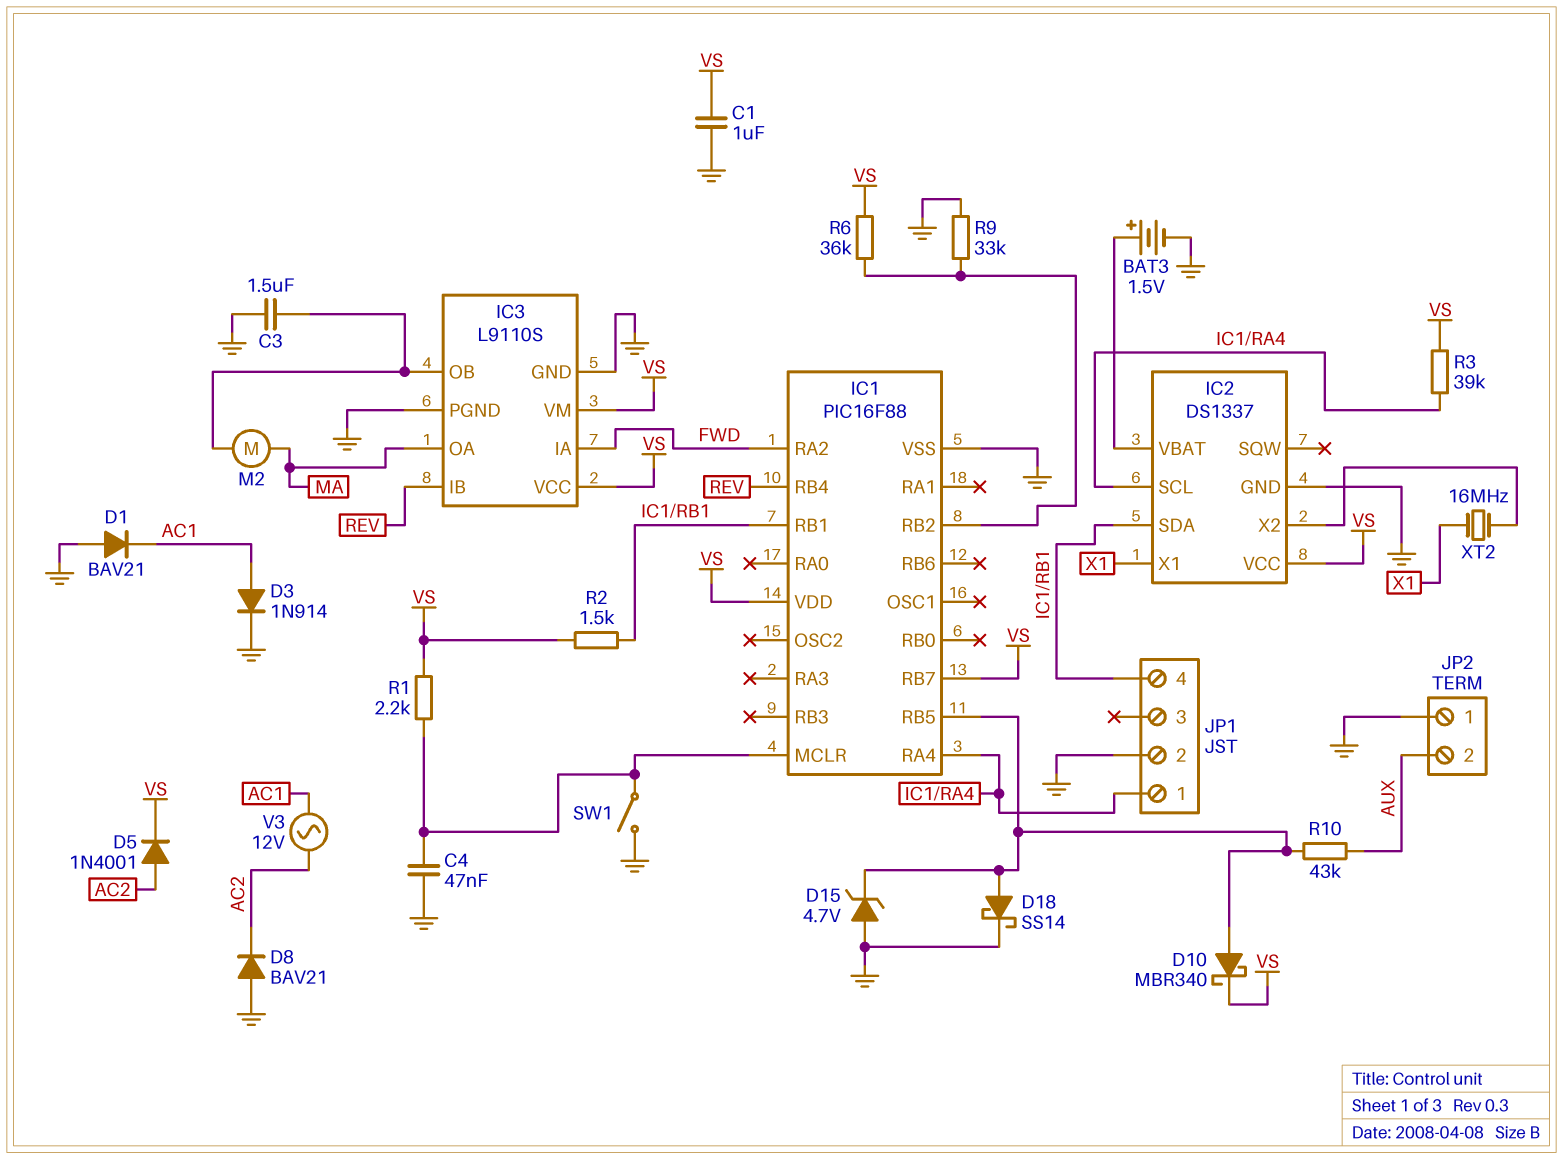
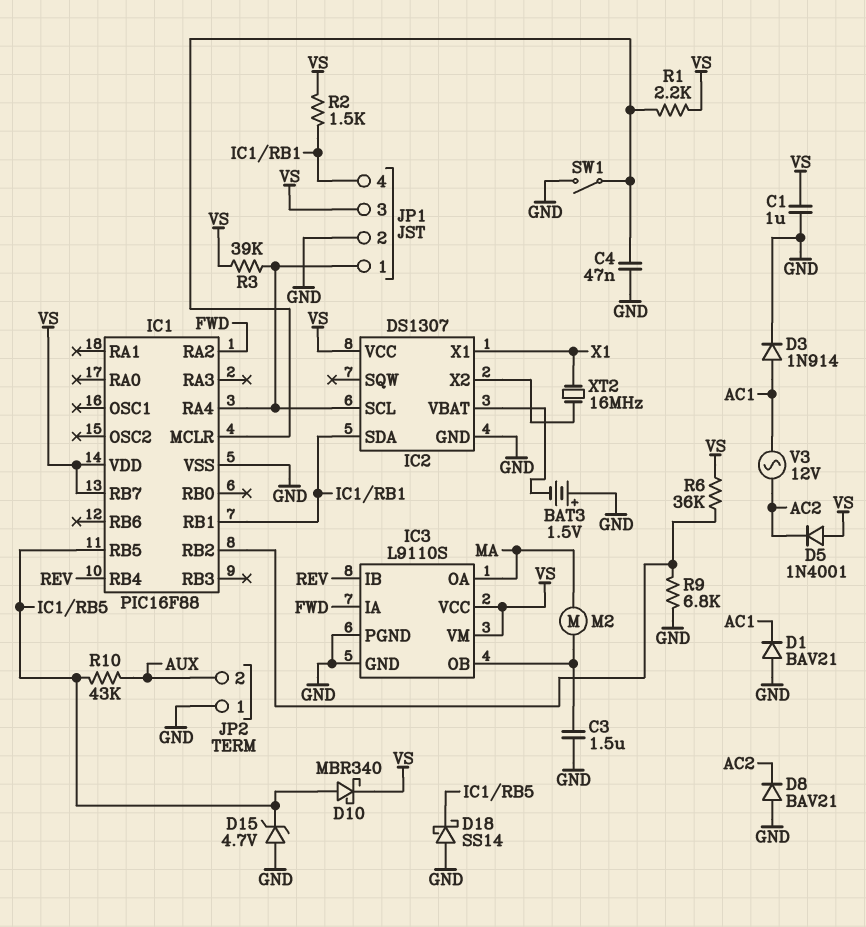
BAT3: 1.5V (plus IC2/VBAT, minus GND) -> 1.5V (plus GND, minus IC2/VBAT)
D5: diode 1N4001 (A AC2, K VS) -> diode 1N4001 (A VS, K AC2)
D18: schottky SS14 (A IC1/RB5, K GND) -> schottky SS14 (A GND, K IC1/RB5)
IC2: DS1337 -> DS1307
JP1 pin 3: none -> VS
R9: 33k (GND, IC1/RB2) -> 6.8k (GND, IC1/RB2)

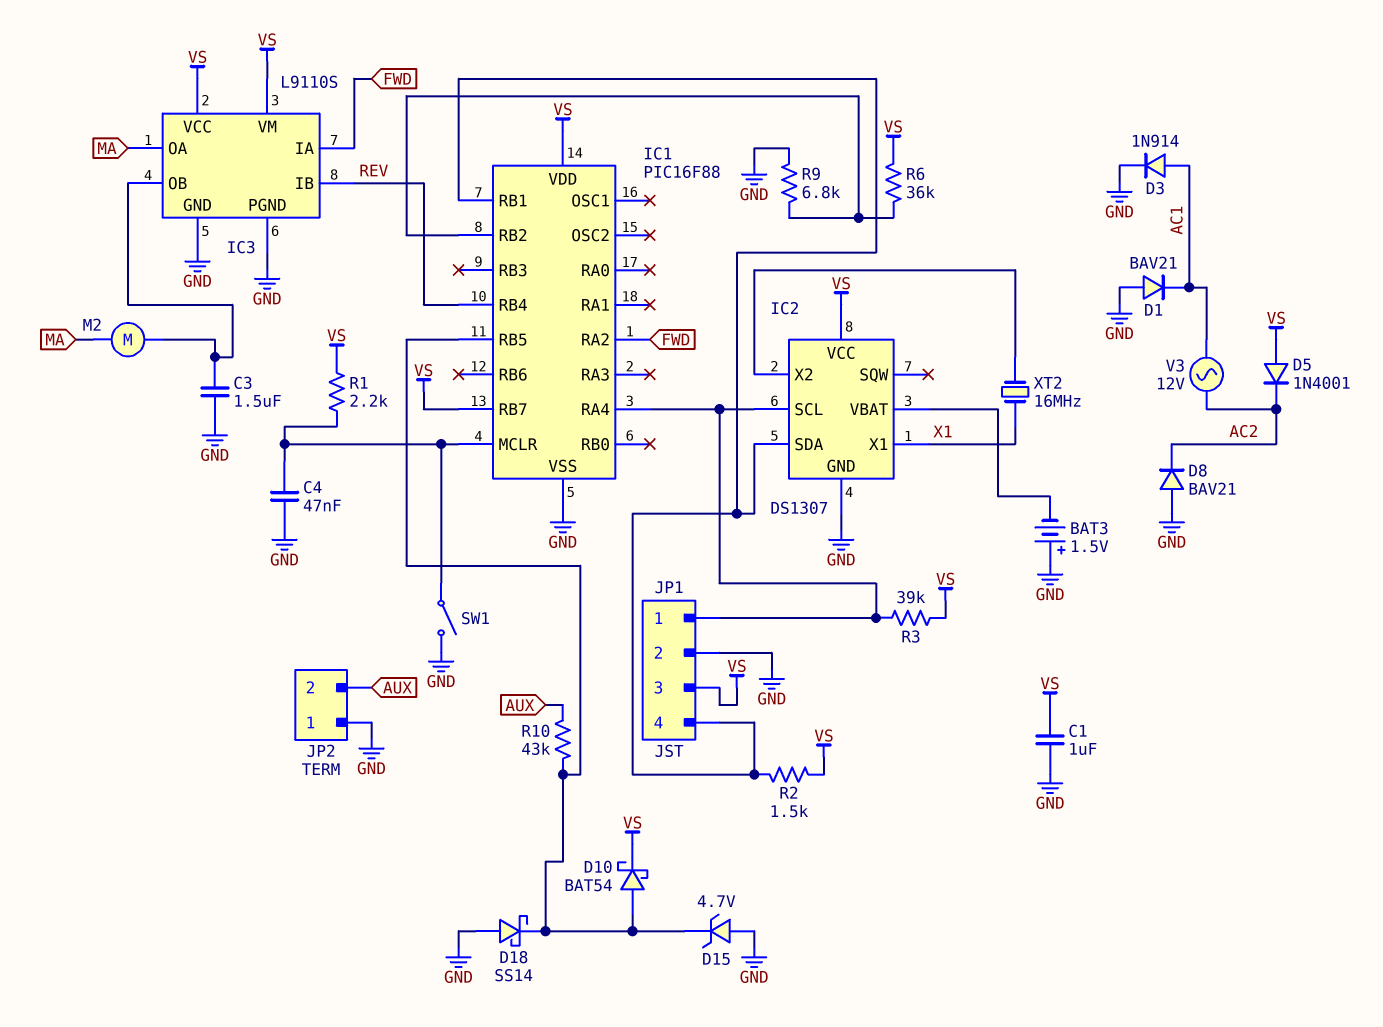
D10: schottky MBR340 (A IC1/RB5, K VS) -> schottky BAT54 (A IC1/RB5, K VS)

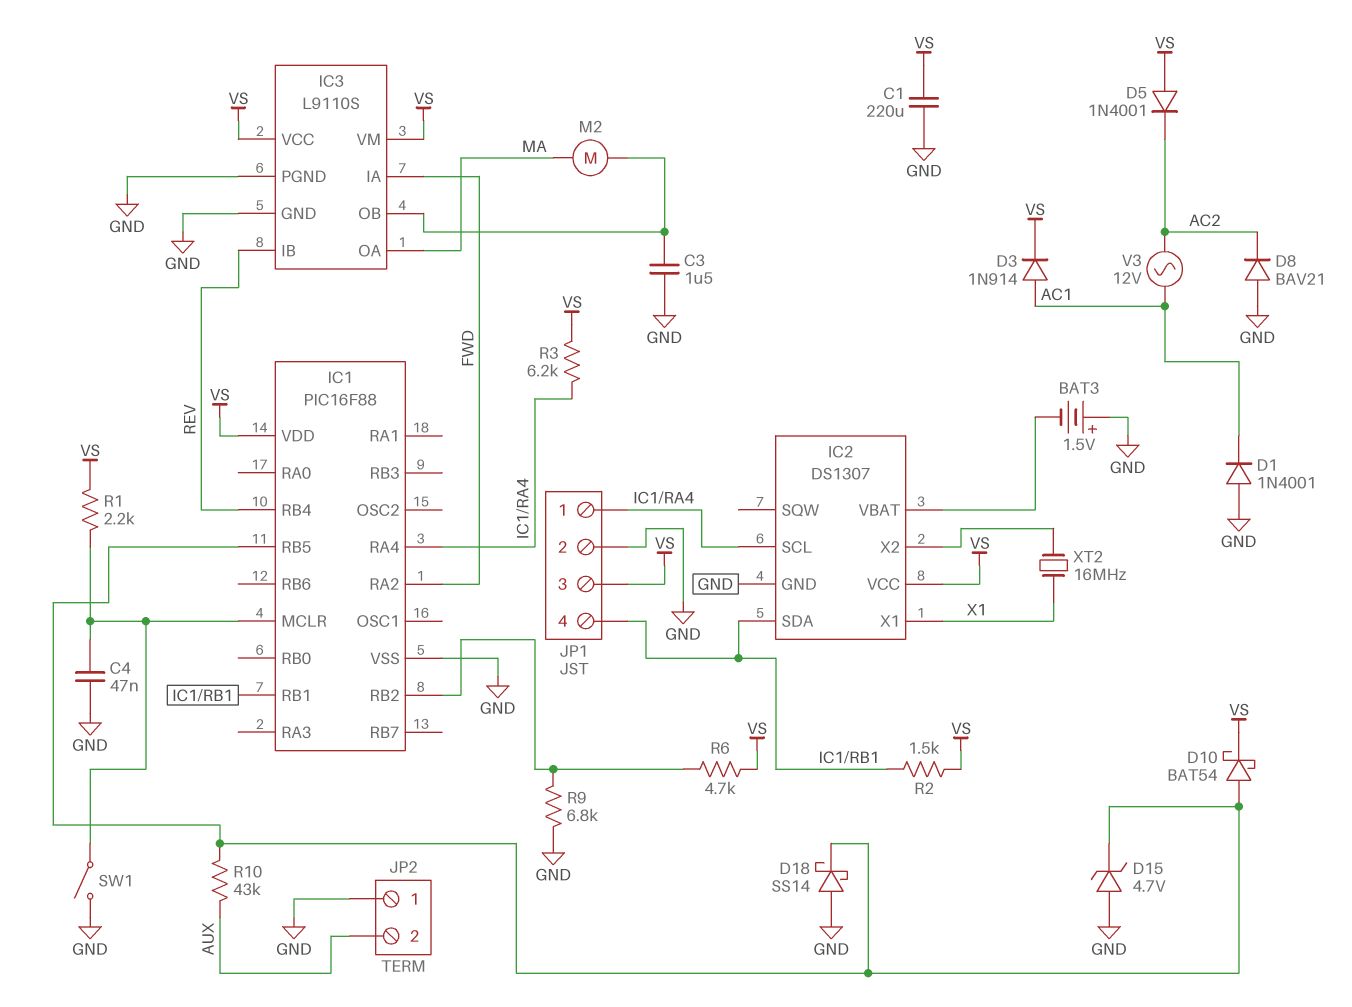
C1: 1uF (GND, VS) -> 220uF (GND, VS)
D1: diode BAV21 (A GND, K AC1) -> diode 1N4001 (A GND, K AC1)
D3: diode 1N914 (A AC1, K GND) -> diode 1N914 (A AC1, K VS)
IC1 pin RB7: VS -> none
R3: 39k (IC1/RA4, VS) -> 6.2k (IC1/RA4, VS)
R6: 36k (IC1/RB2, VS) -> 4.7k (IC1/RB2, VS)

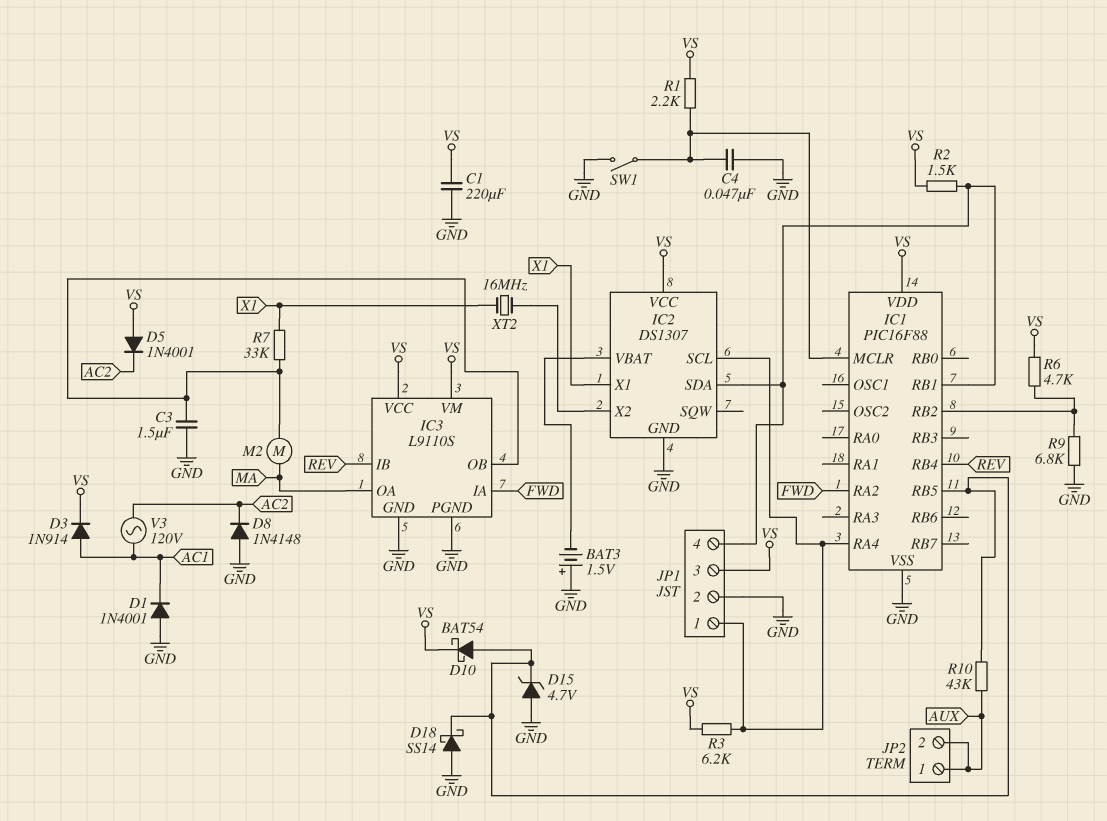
D8: diode BAV21 (A GND, K AC2) -> diode 1N4148 (A GND, K AC2)
JP2 pin 1: GND -> AUX
R7: none -> 33k (IC3/OB, X1)
V3: AC 12V (AC1, AC2) -> AC 120V (AC1, AC2)

